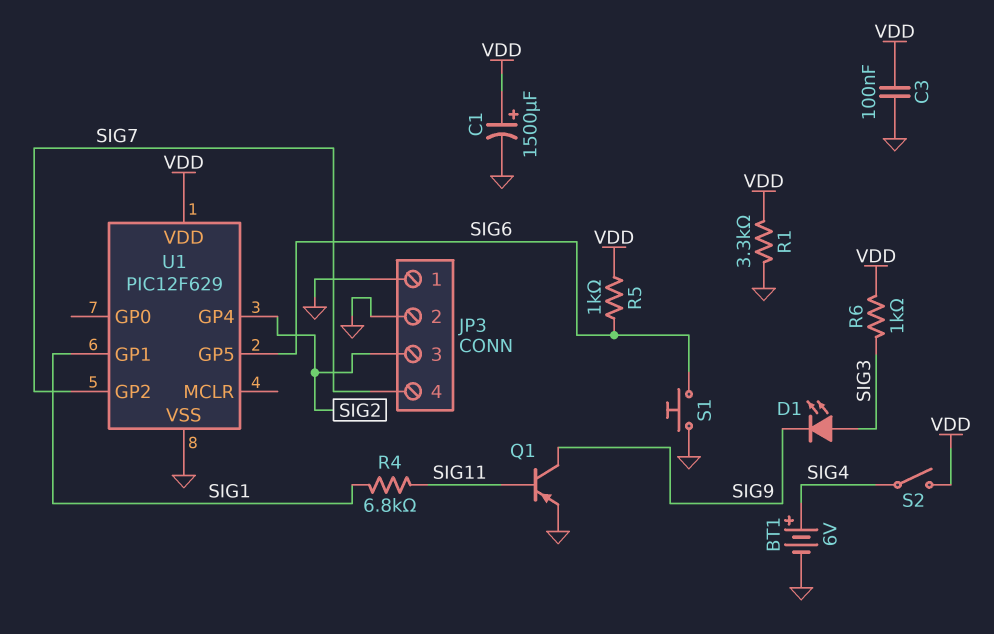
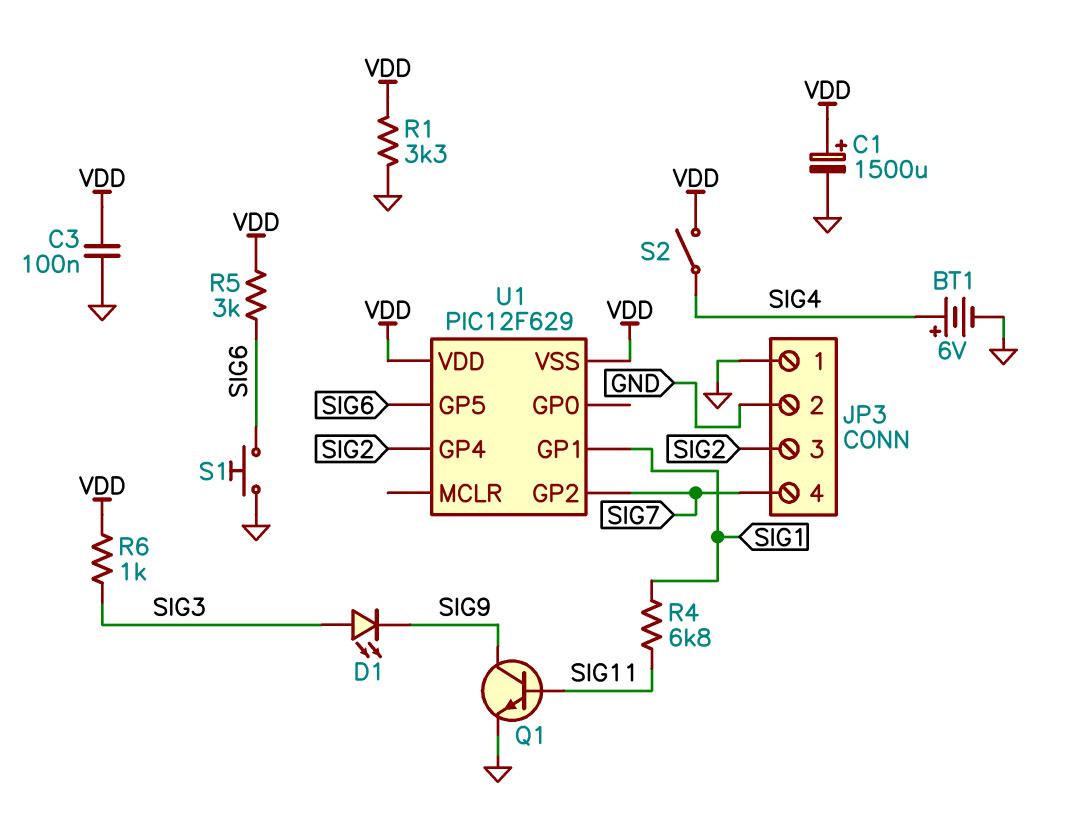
Q1: PNP (B SIG11, C SIG9, E GND) -> NPN (B SIG11, C SIG9, E GND)
R5: 1k (SIG6, VDD) -> 3k (SIG6, VDD)
U1 pin VSS: GND -> VDD

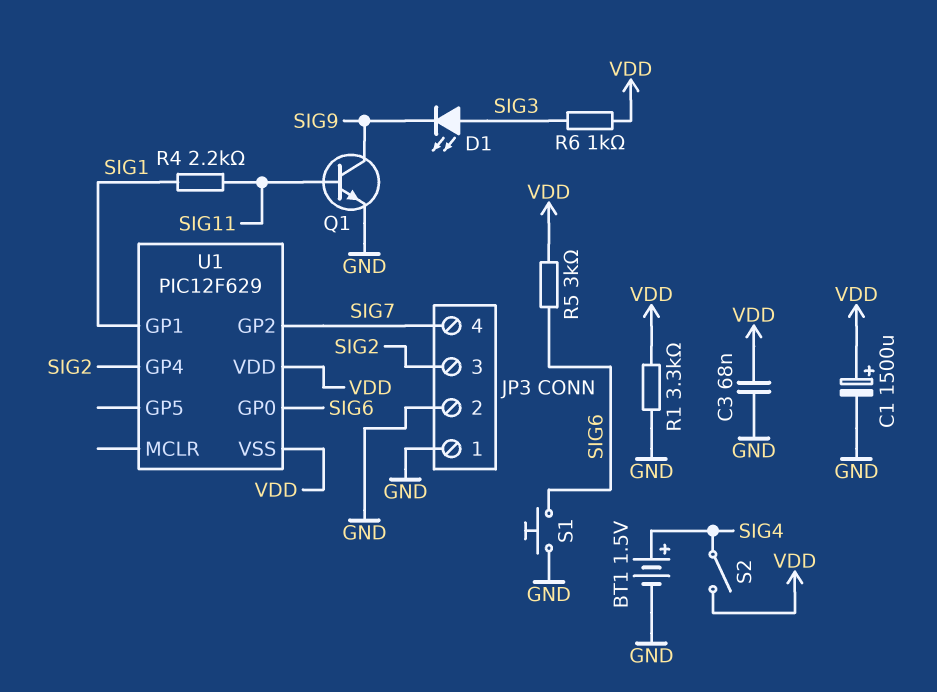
BT1: 6V (plus SIG4, minus GND) -> 1.5V (plus SIG4, minus GND)
C3: 100nF (GND, VDD) -> 68nF (GND, VDD)
R4: 6.8k (SIG1, SIG11) -> 2.2k (SIG1, SIG11)
U1 pin GP0: none -> SIG6
U1 pin GP5: SIG6 -> none

